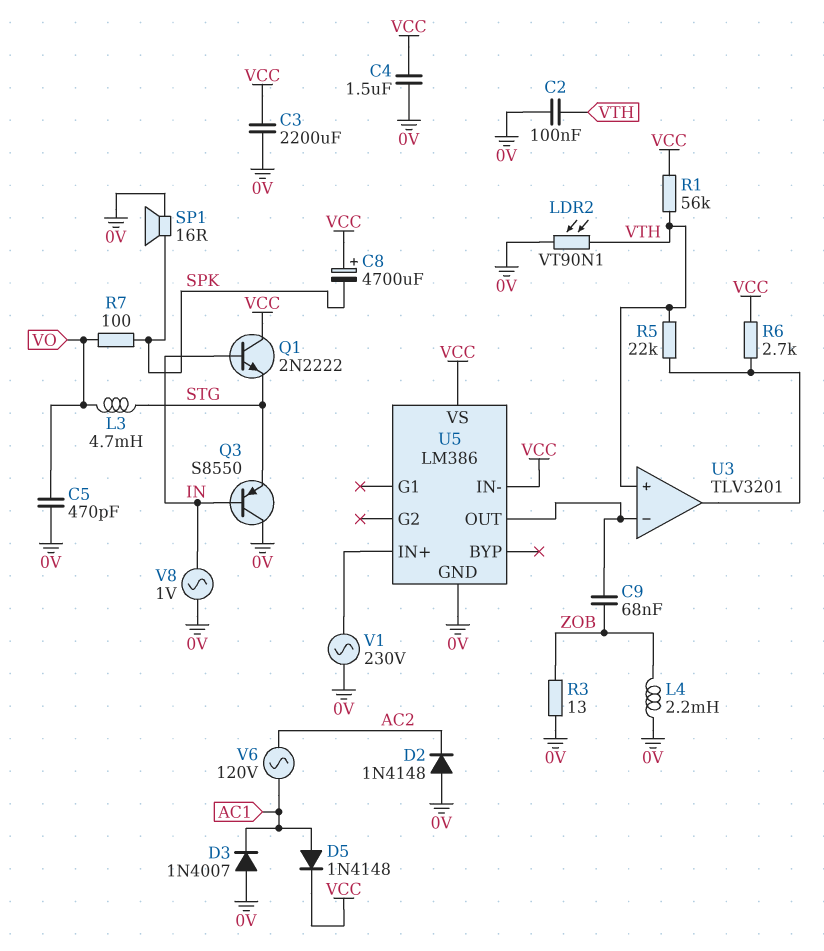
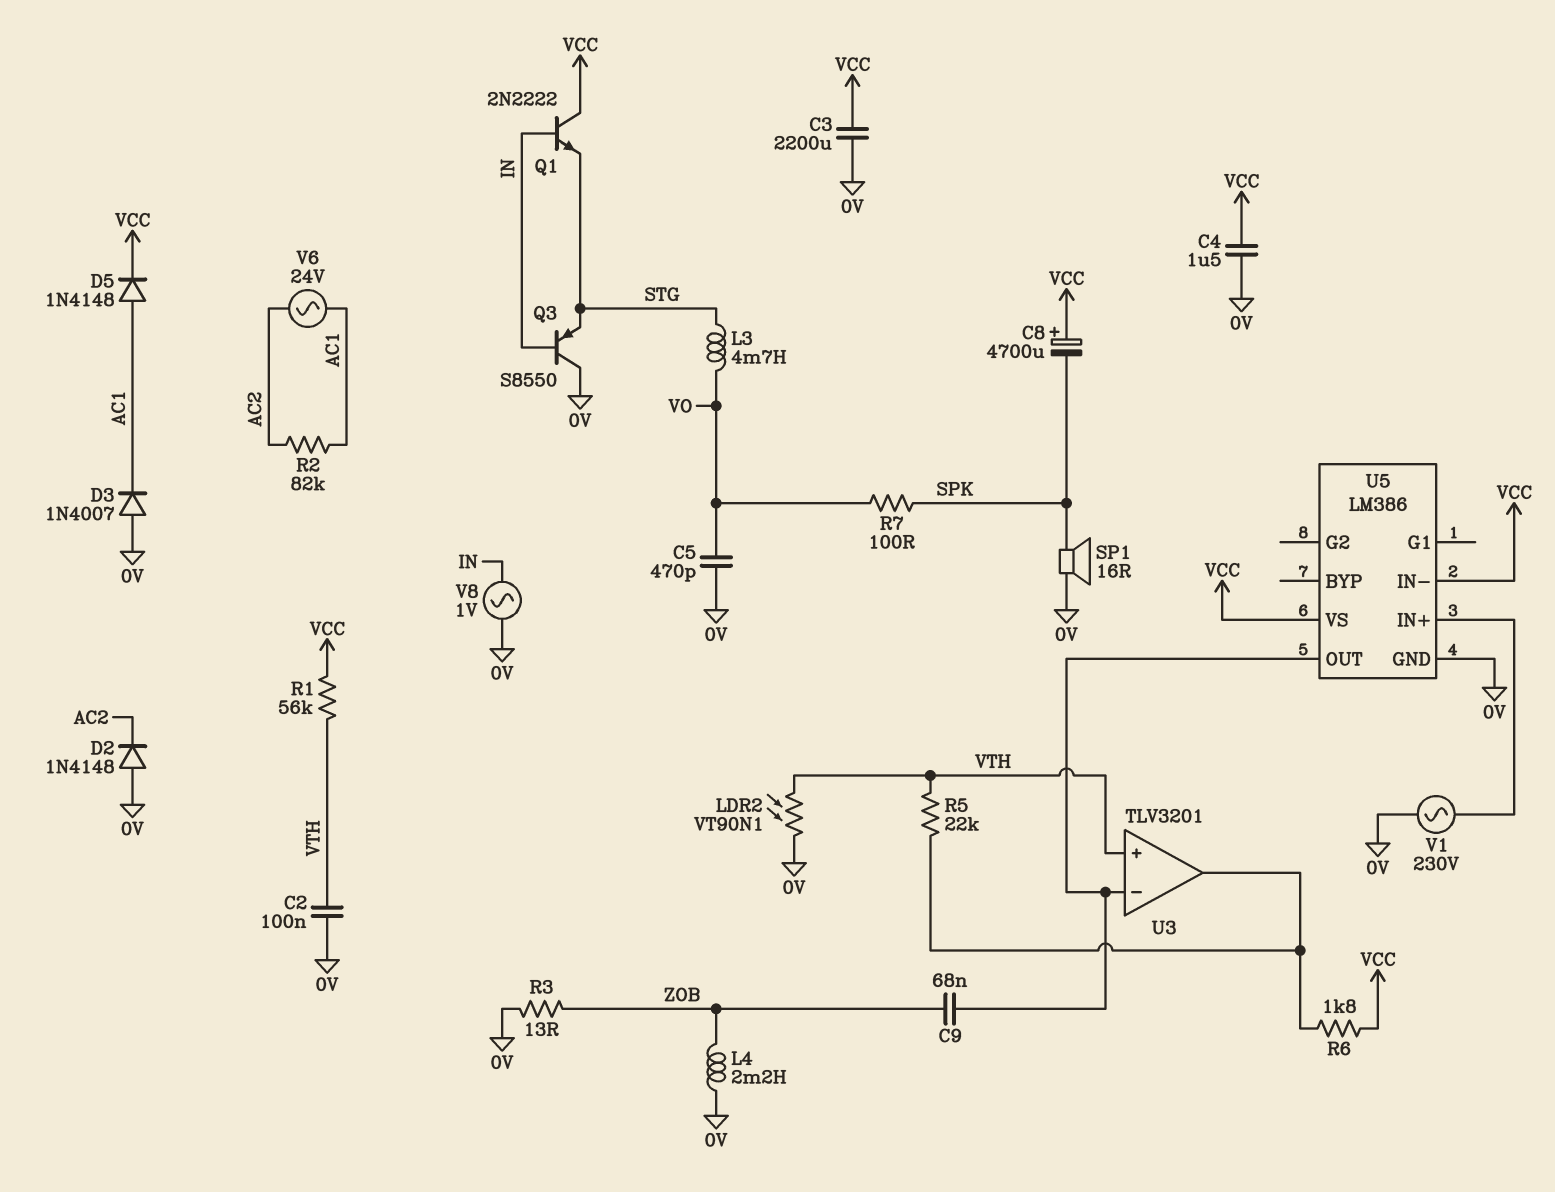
R2: none -> 82k (AC1, AC2)
R6: 2.7k (U3/out, VCC) -> 1.8k (U3/out, VCC)
V6: AC 120V (AC1, AC2) -> AC 24V (AC1, AC2)

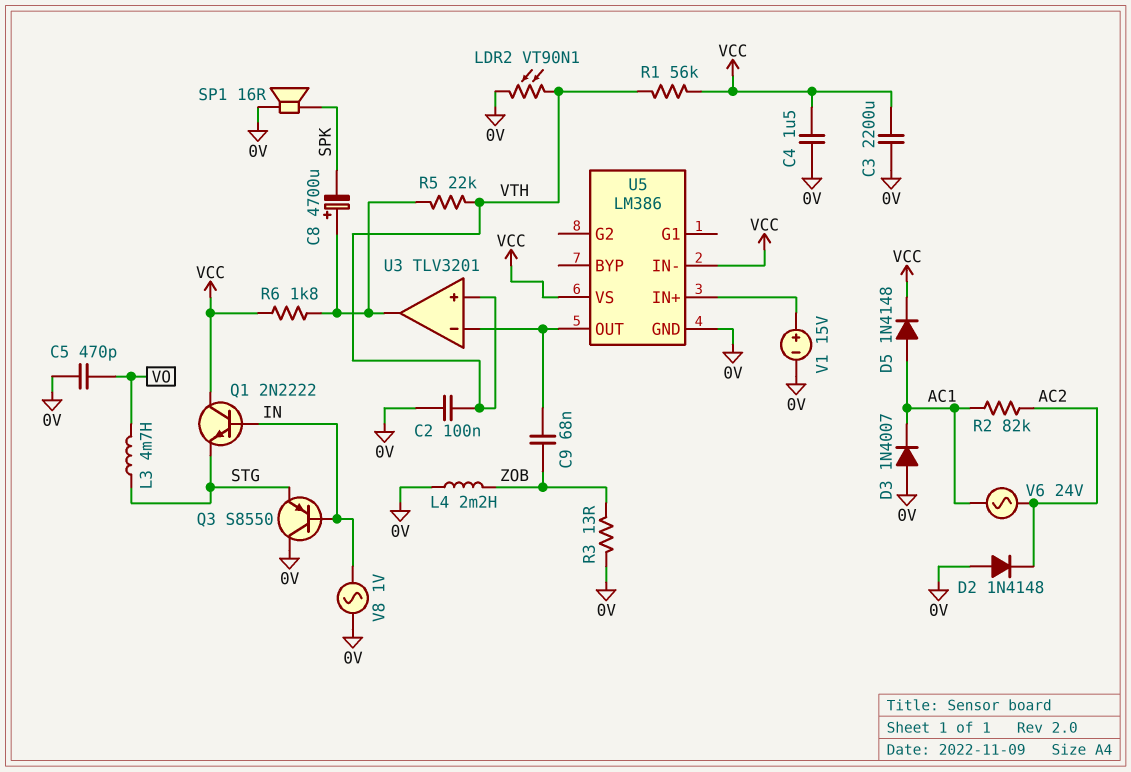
C8: 4700uF (plus VCC, minus SPK) -> 4700uF (plus U3/out, minus SPK)
R7: 100 (SPK, VO) -> none
V1: AC 230V (0V, U5/IN+) -> 15V (plus U5/IN+, minus 0V)

